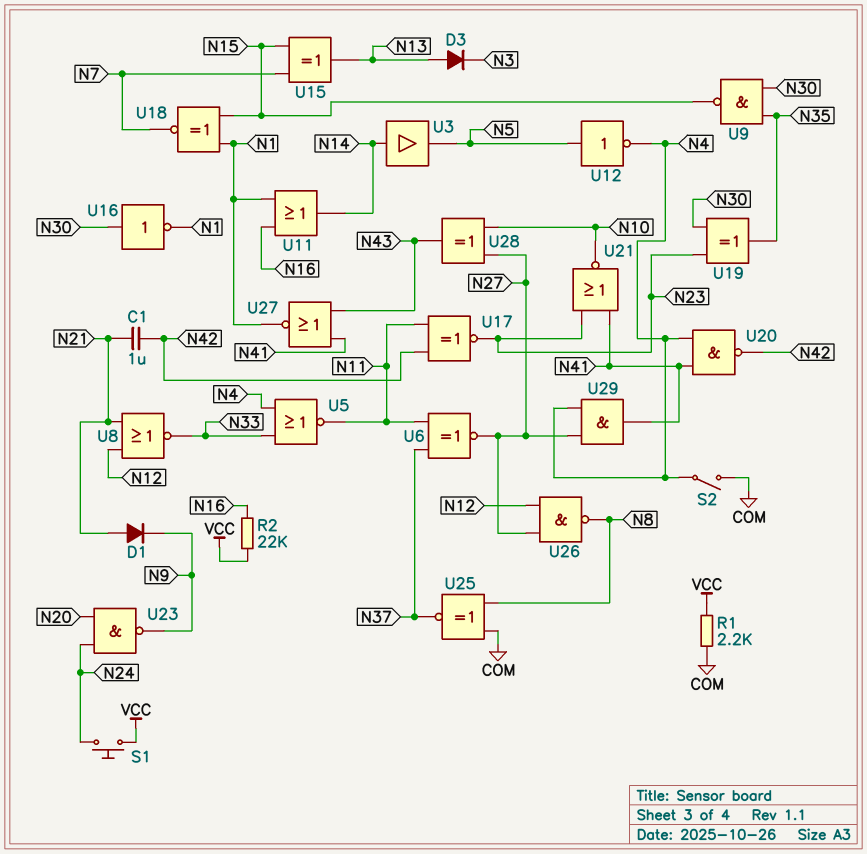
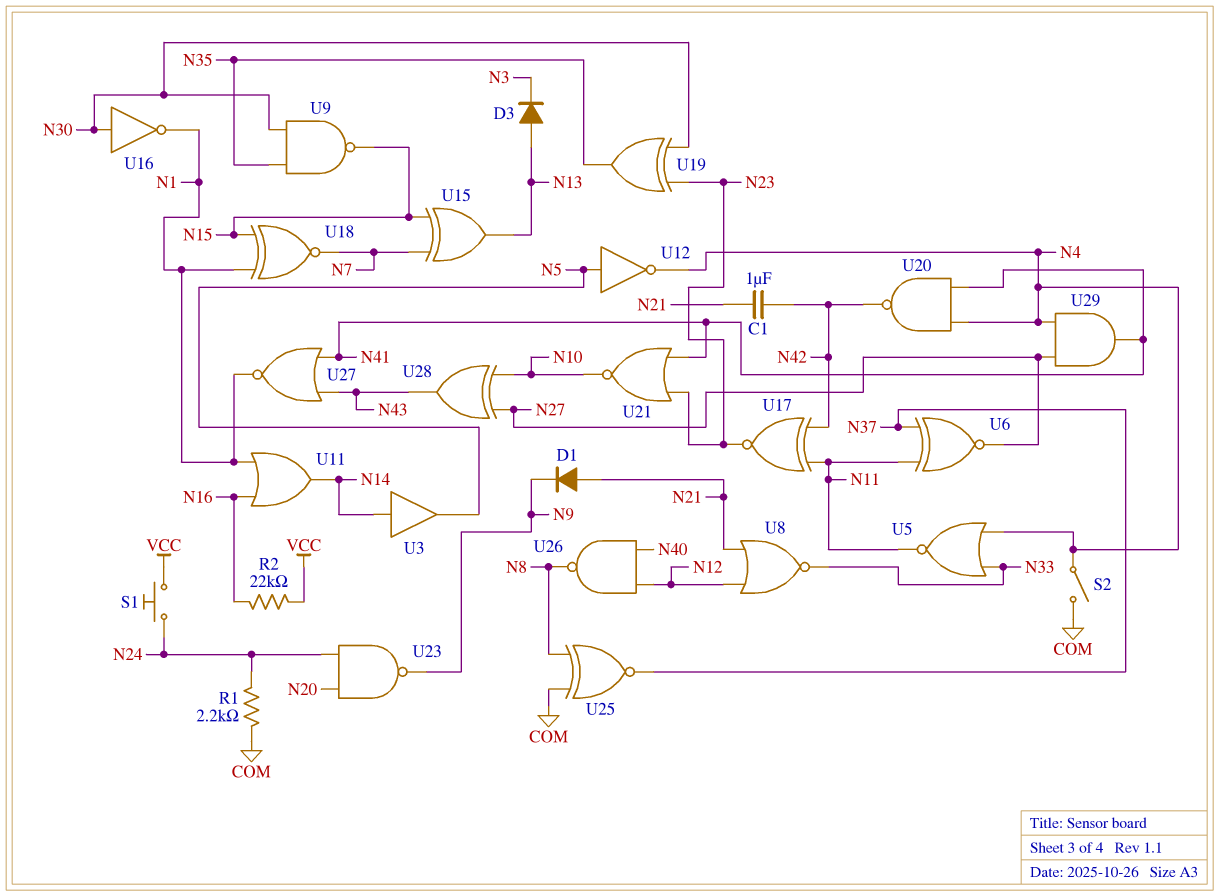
R1: 2.2k (COM, VCC) -> 2.2k (COM, N24)
U26: NAND (in N12, in N27, out N8) -> NAND (in N12, in N40, out N8)

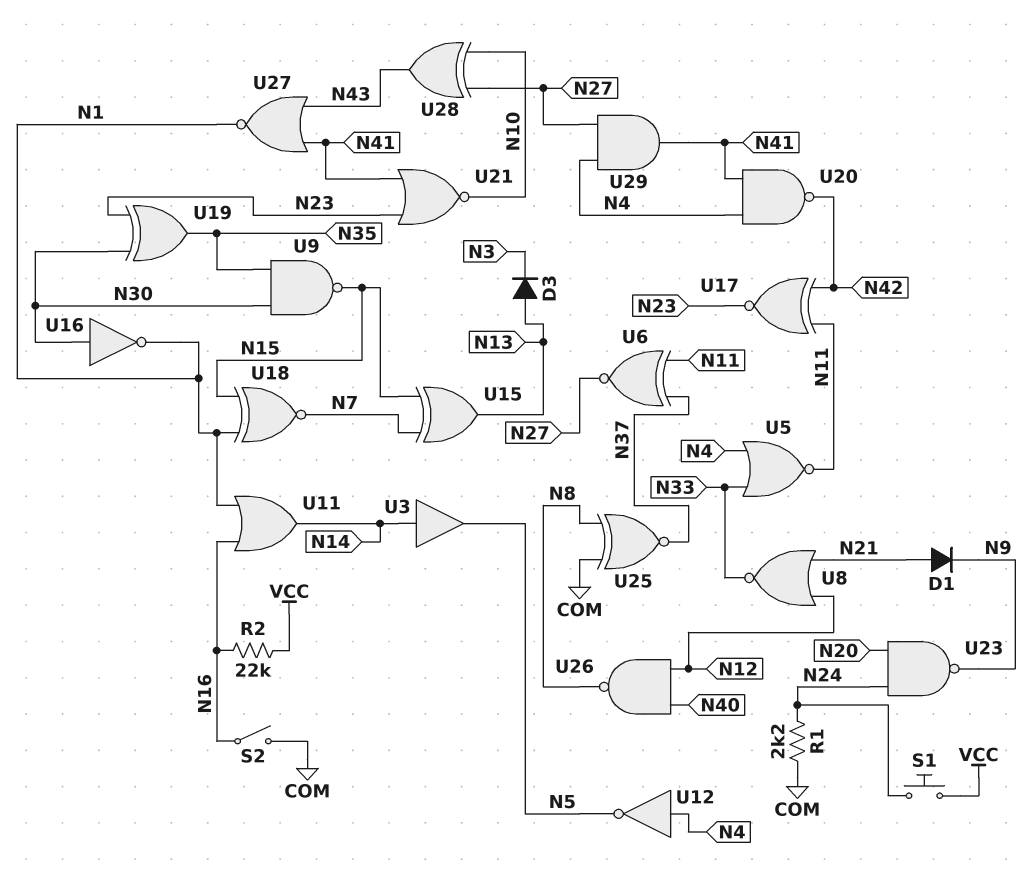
C1: 1uF (N21, N42) -> none
S2: switch (COM, N4) -> switch (COM, N16)
U12: NOT (in N5, out N4) -> NOT (in N4, out N5)

